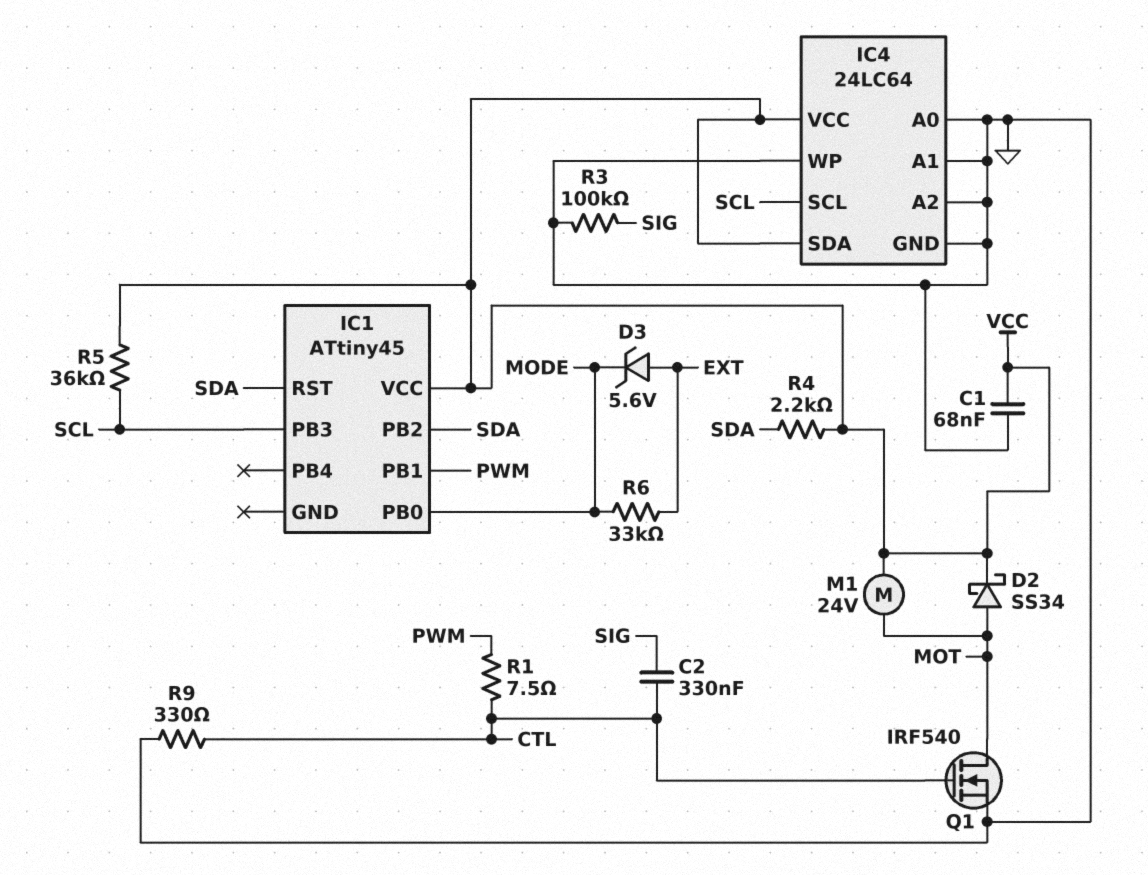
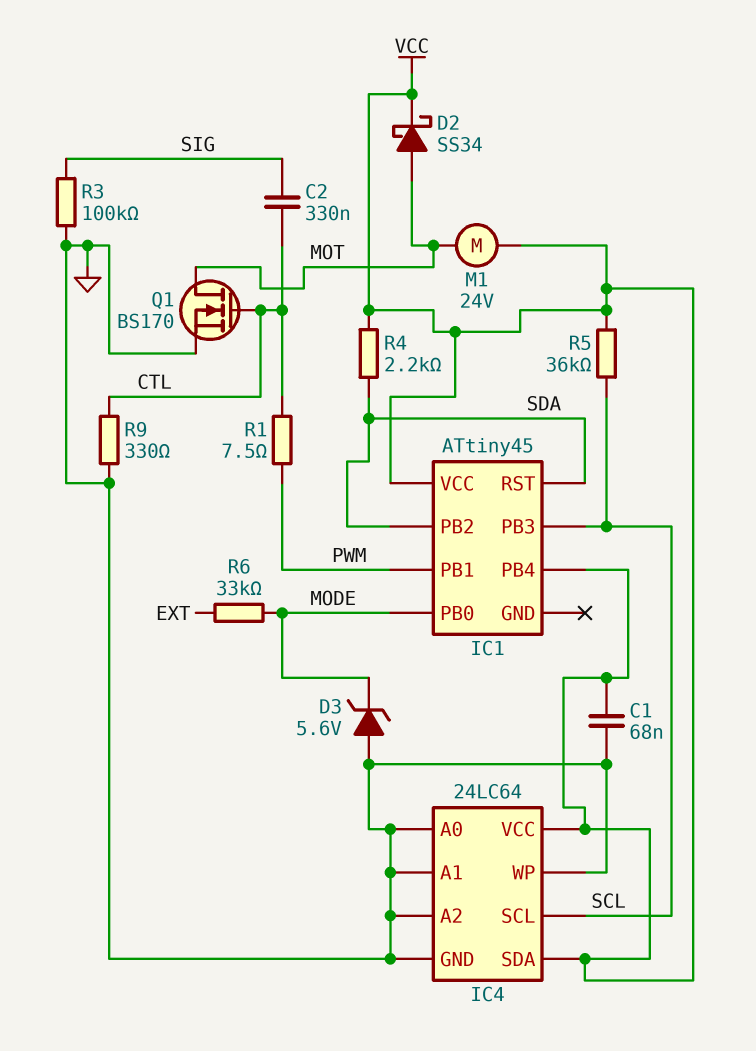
D3: zener 5.6V (A EXT, K MODE) -> zener 5.6V (A GND, K MODE)
IC1 pin PB4: none -> VCC
Q1: NMOS IRF540 (G CTL, D MOT, S GND) -> NMOS BS170 (G CTL, D MOT, S GND)

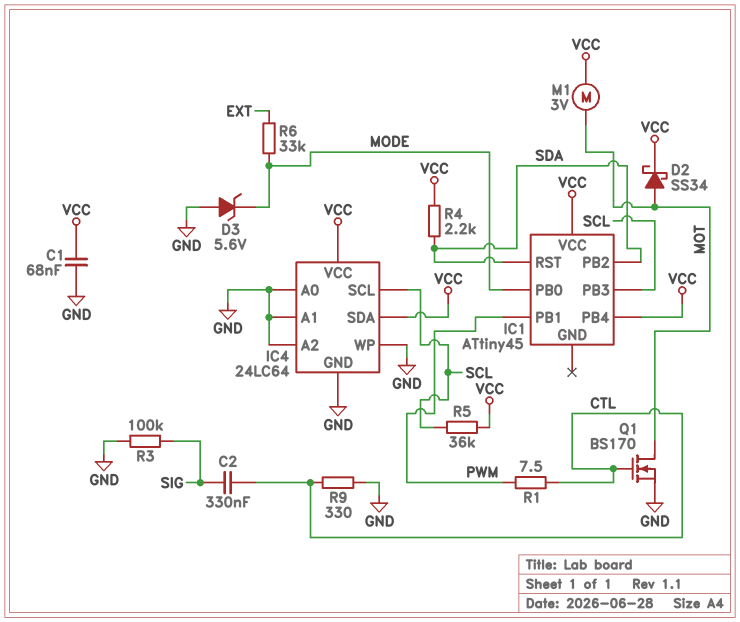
M1: motor 24V (MOT, VCC) -> motor 3V (MOT, VCC)

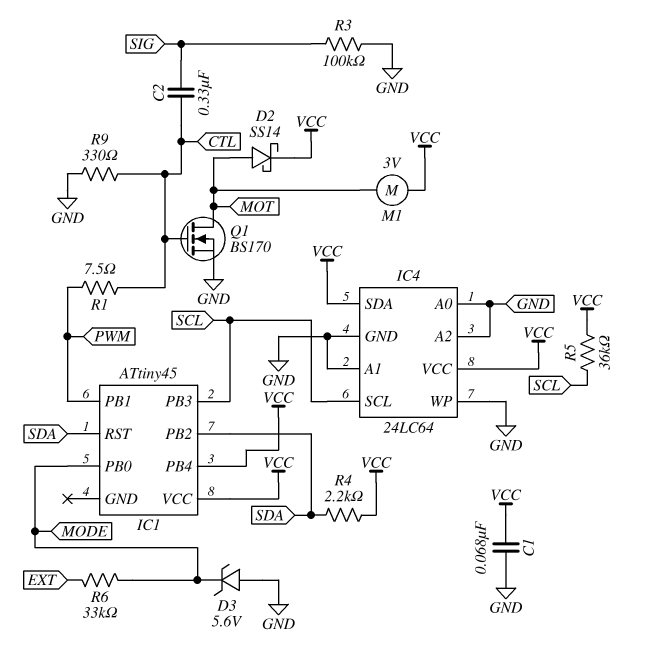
D2: schottky SS34 (A MOT, K VCC) -> schottky SS14 (A MOT, K VCC)

